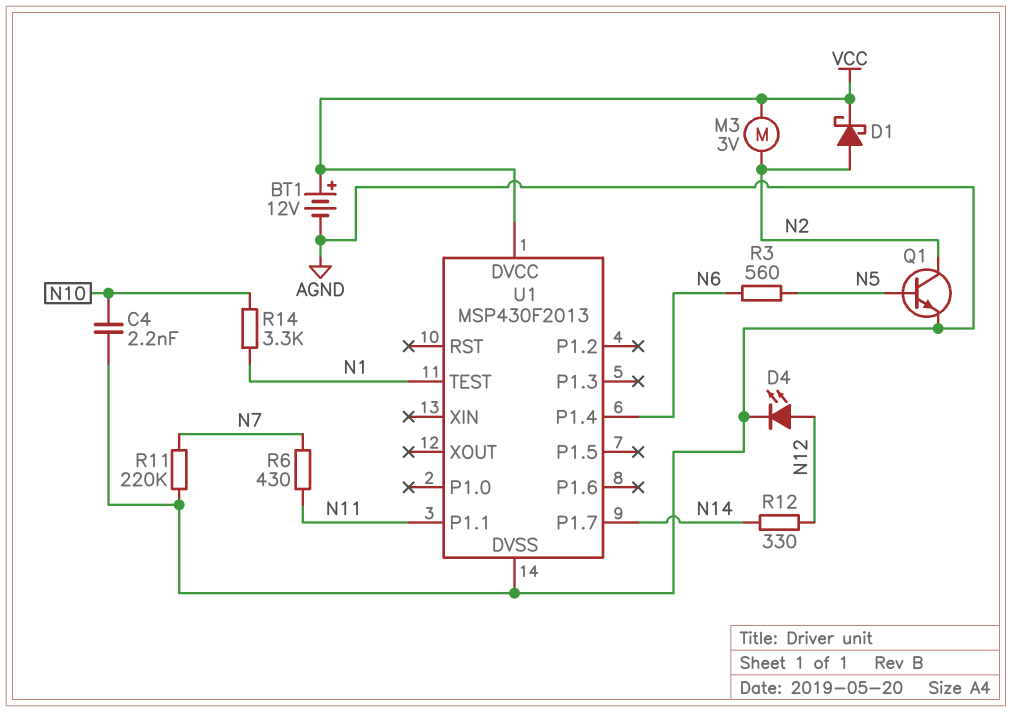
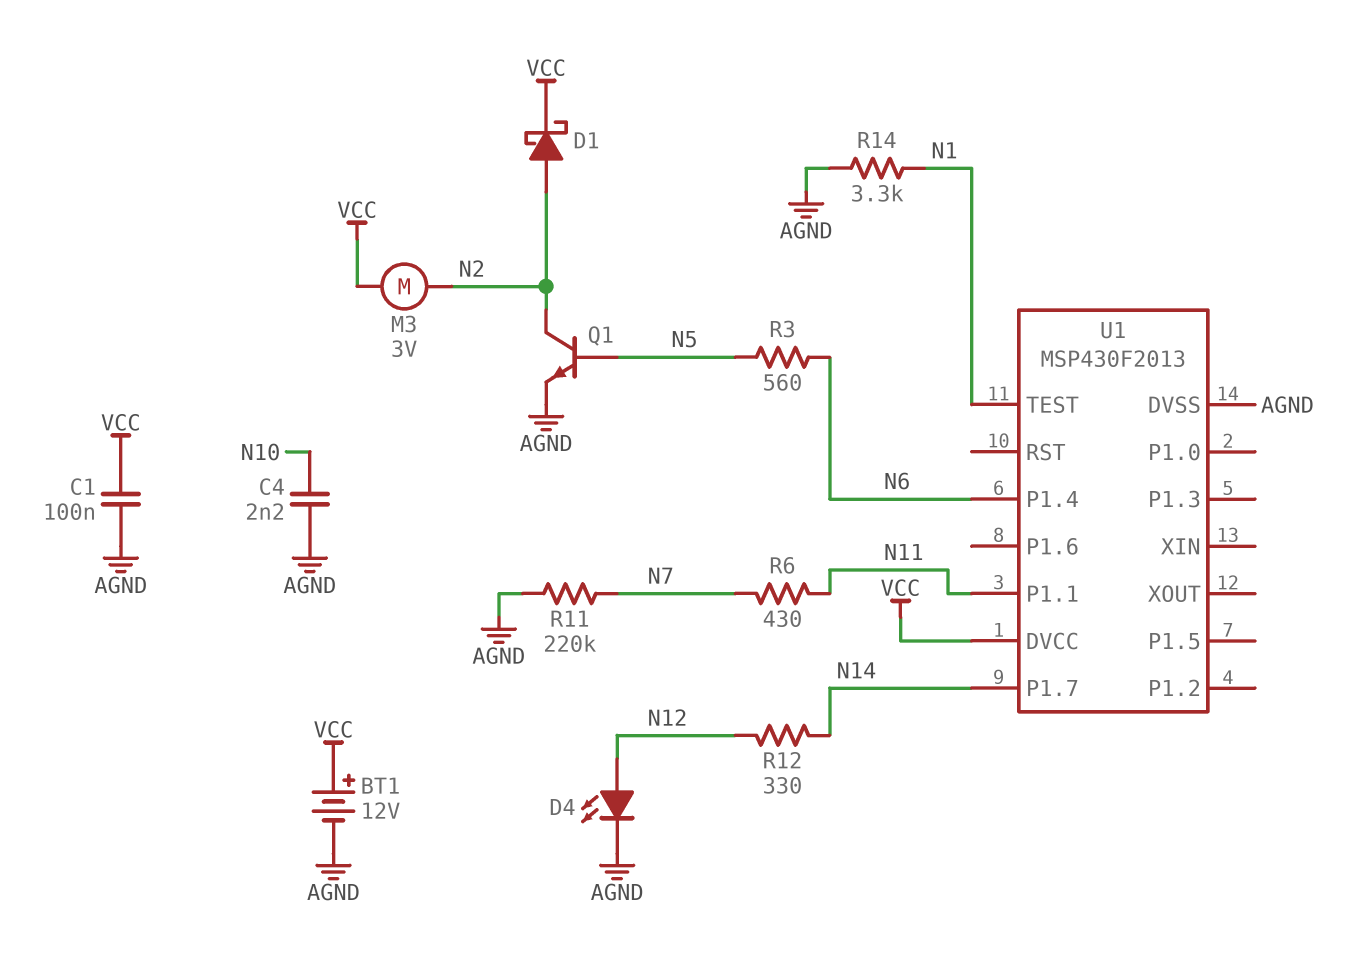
C1: none -> 100nF (AGND, VCC)
R14: 3.3k (N1, N10) -> 3.3k (AGND, N1)

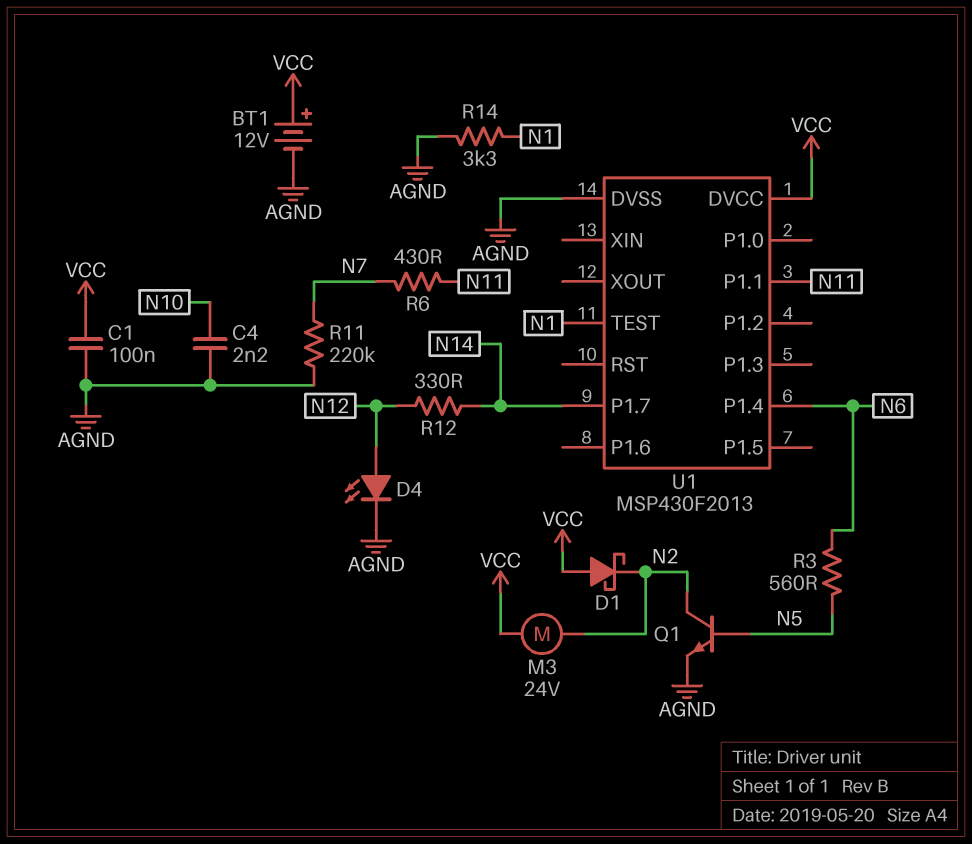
D1: schottky (A N2, K VCC) -> schottky (A VCC, K N2)
M3: motor 3V (N2, VCC) -> motor 24V (N2, VCC)

